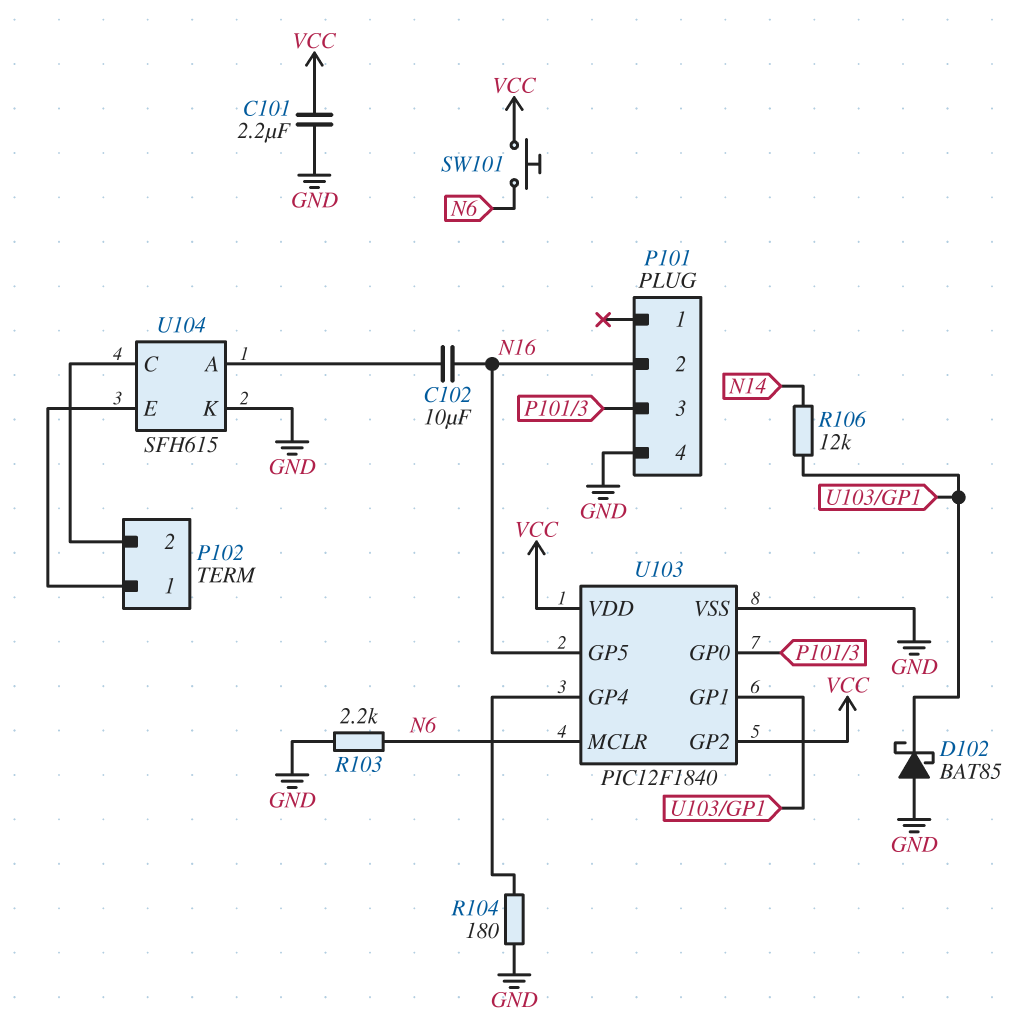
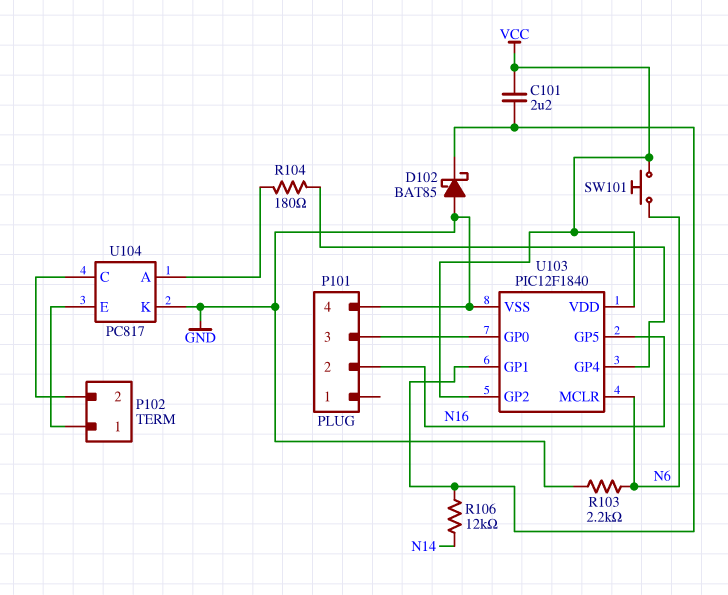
C101: 2.2uF (GND, VCC) -> 2.2uF (U103/GP1, VCC)
C102: 10uF (N16, U104/A) -> none
R104: 180 (GND, U103/GP4) -> 180 (U103/GP4, U104/A)
U104: SFH615 -> PC817

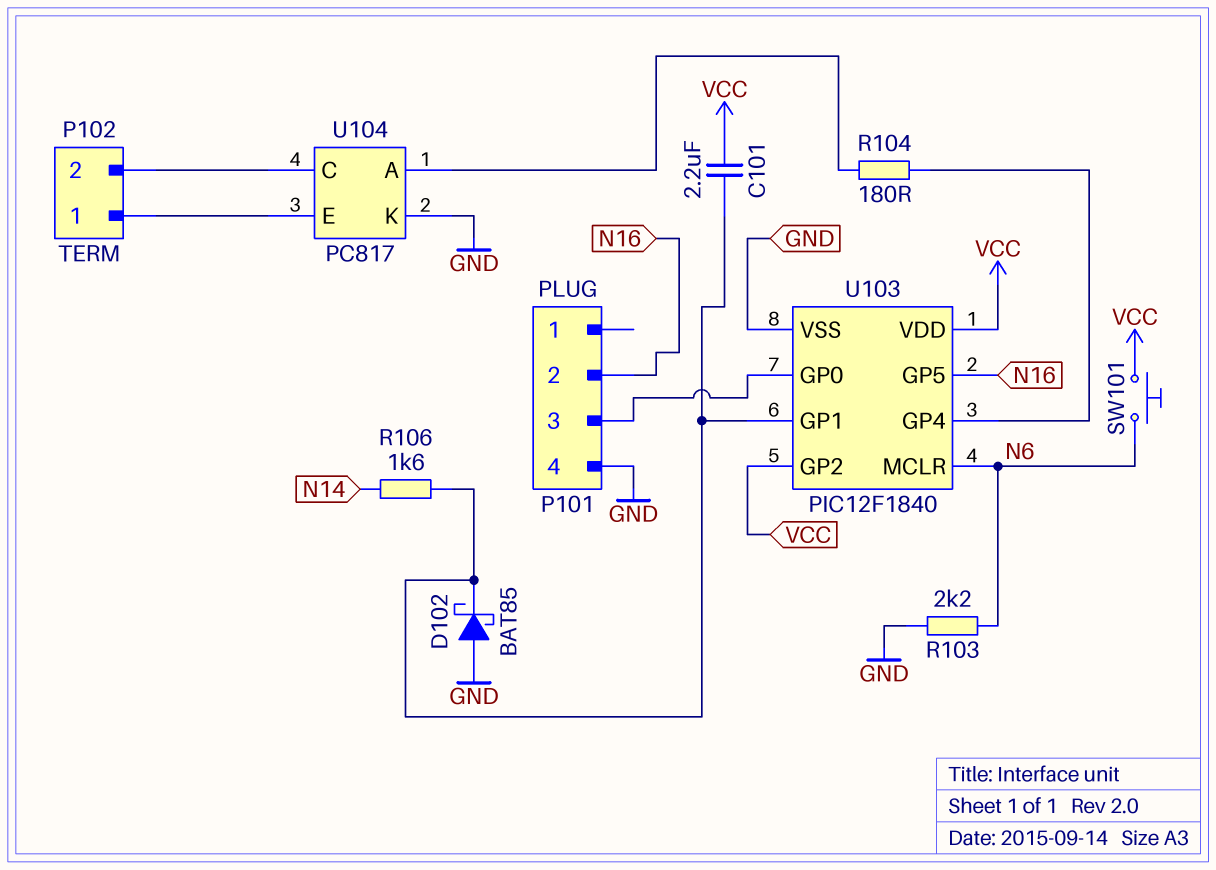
R106: 12k (N14, U103/GP1) -> 1.6k (N14, U103/GP1)

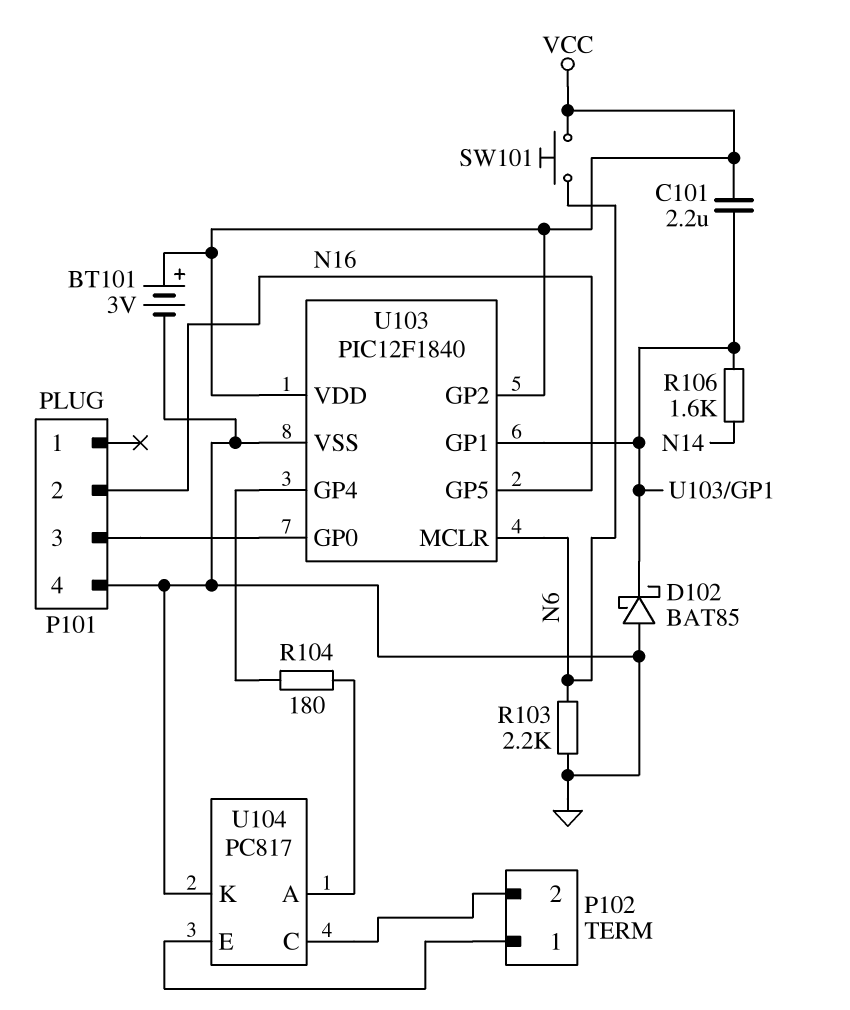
BT101: none -> 3V (plus VCC, minus GND)

